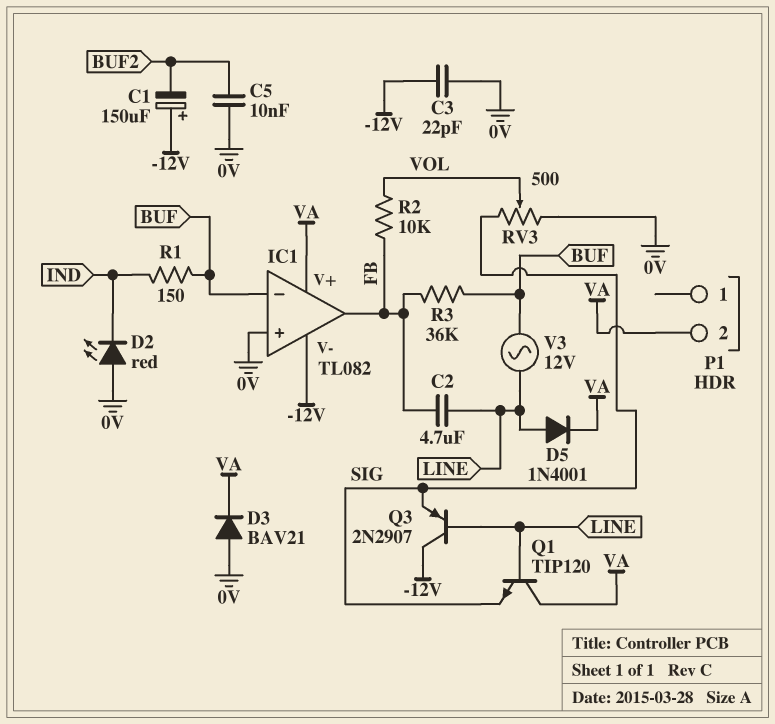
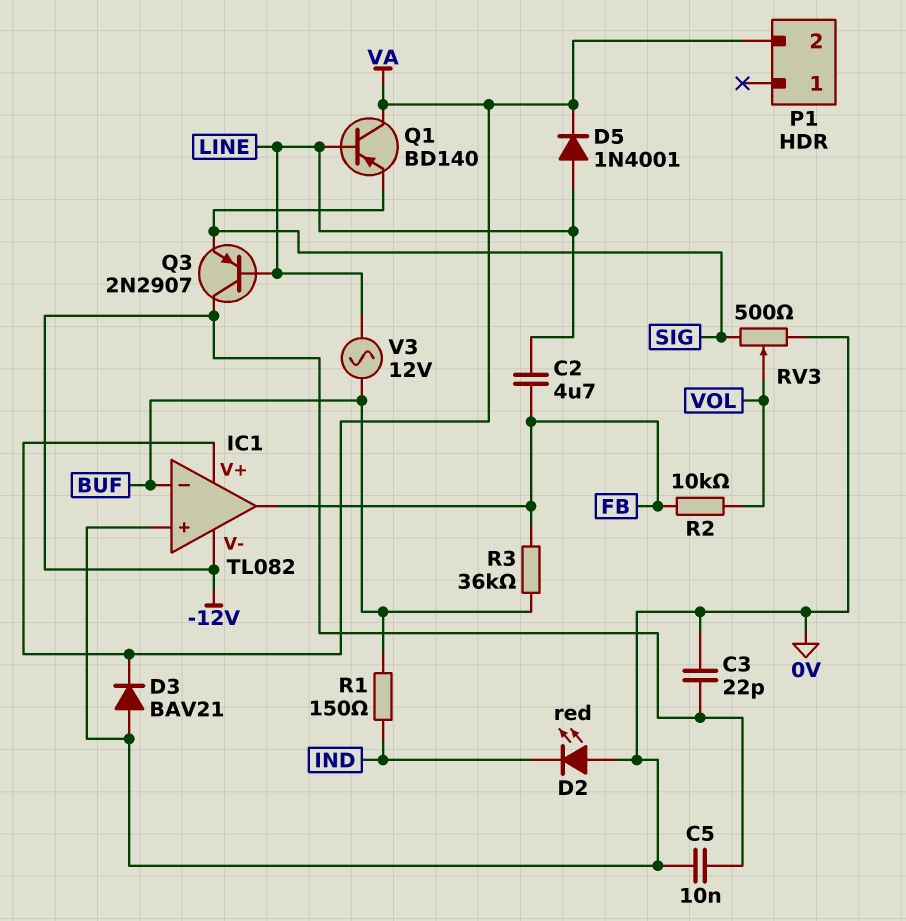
C1: 150uF (plus -12V, minus BUF2) -> none
C5: 10nF (0V, BUF2) -> 10nF (-12V, 0V)
Q1: NPN TIP120 (B LINE, C VA, E SIG) -> PNP BD140 (B LINE, C VA, E SIG)

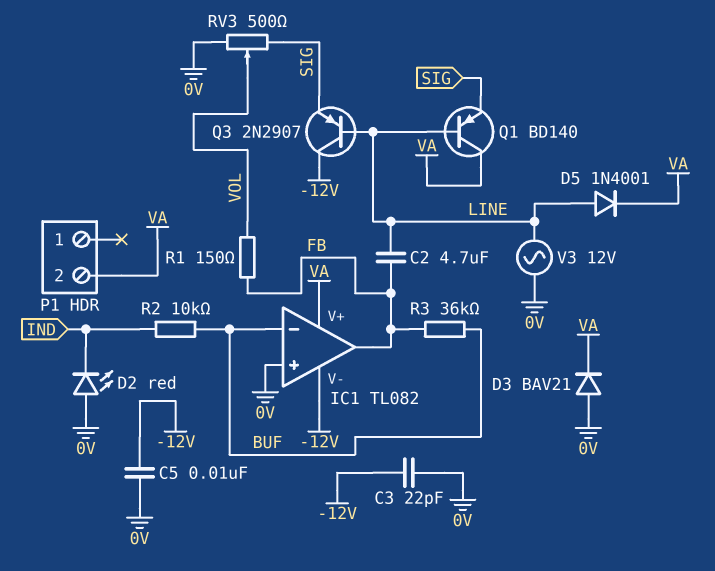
R1: 150 (BUF, IND) -> 150 (FB, VOL)
R2: 10k (FB, VOL) -> 10k (BUF, IND)
V3: AC 12V (BUF, LINE) -> AC 12V (0V, LINE)

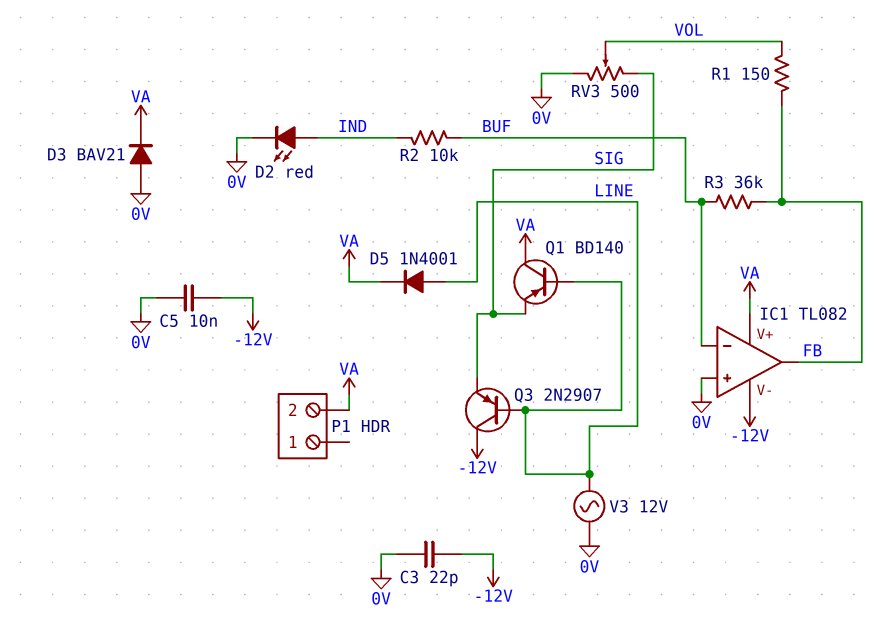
C2: 4.7uF (FB, LINE) -> none
D2: LED red (A 0V, K IND) -> LED red (A IND, K 0V)

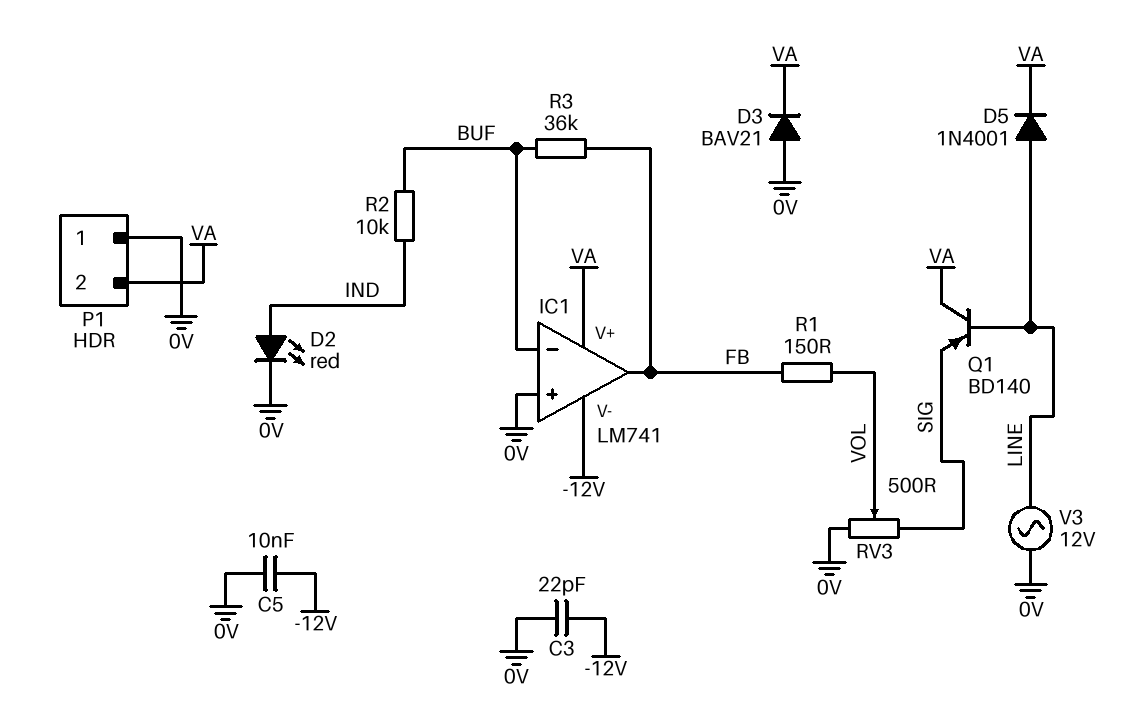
IC1: TL082 -> LM741
P1 pin 1: none -> 0V
Q3: PNP 2N2907 (B LINE, C -12V, E SIG) -> none

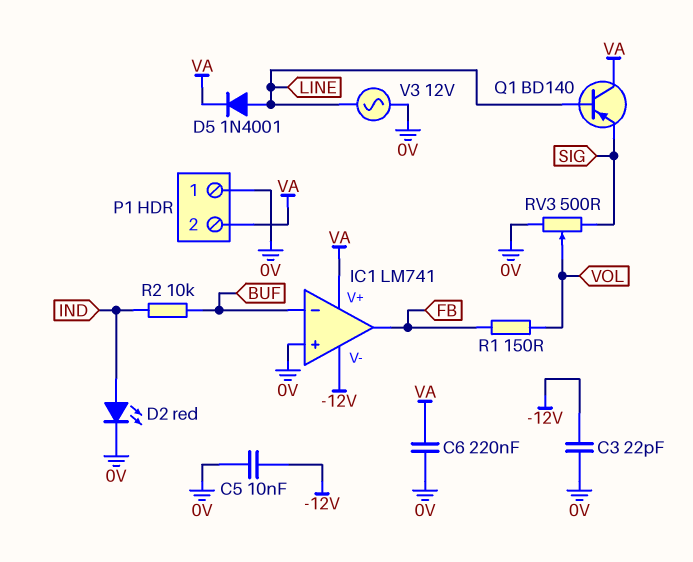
C6: none -> 220nF (0V, VA)
D3: diode BAV21 (A 0V, K VA) -> none
R3: 36k (BUF, FB) -> none

